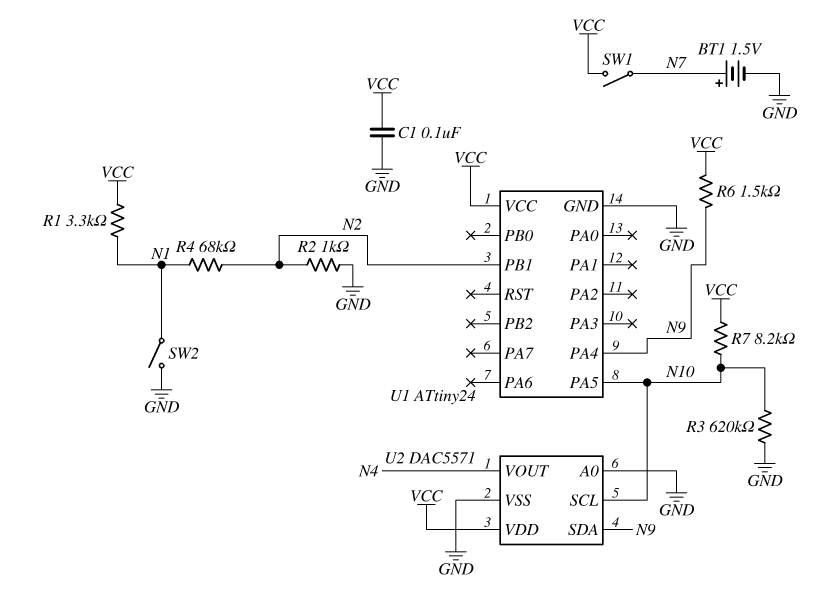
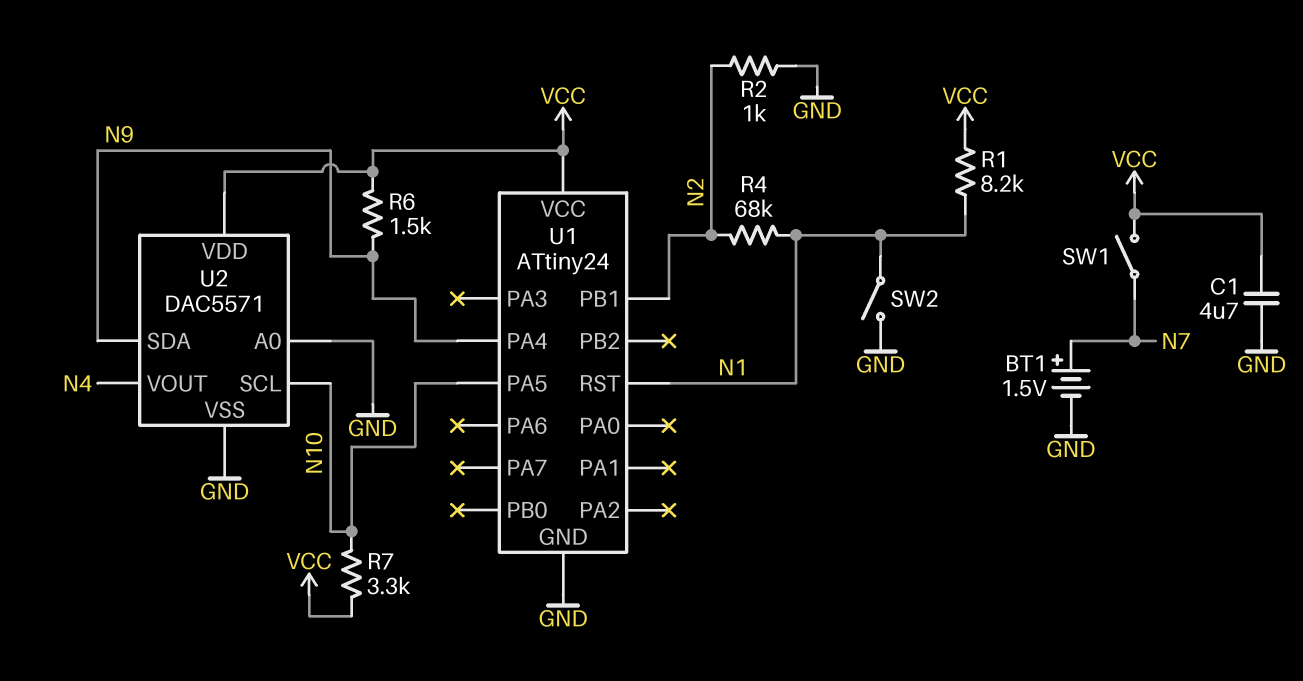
C1: 100nF (GND, VCC) -> 4.7uF (GND, VCC)
R1: 3.3k (N1, VCC) -> 8.2k (N1, VCC)
R3: 620k (GND, N10) -> none
R7: 8.2k (N10, VCC) -> 3.3k (N10, VCC)
U1 pin RST: none -> N1

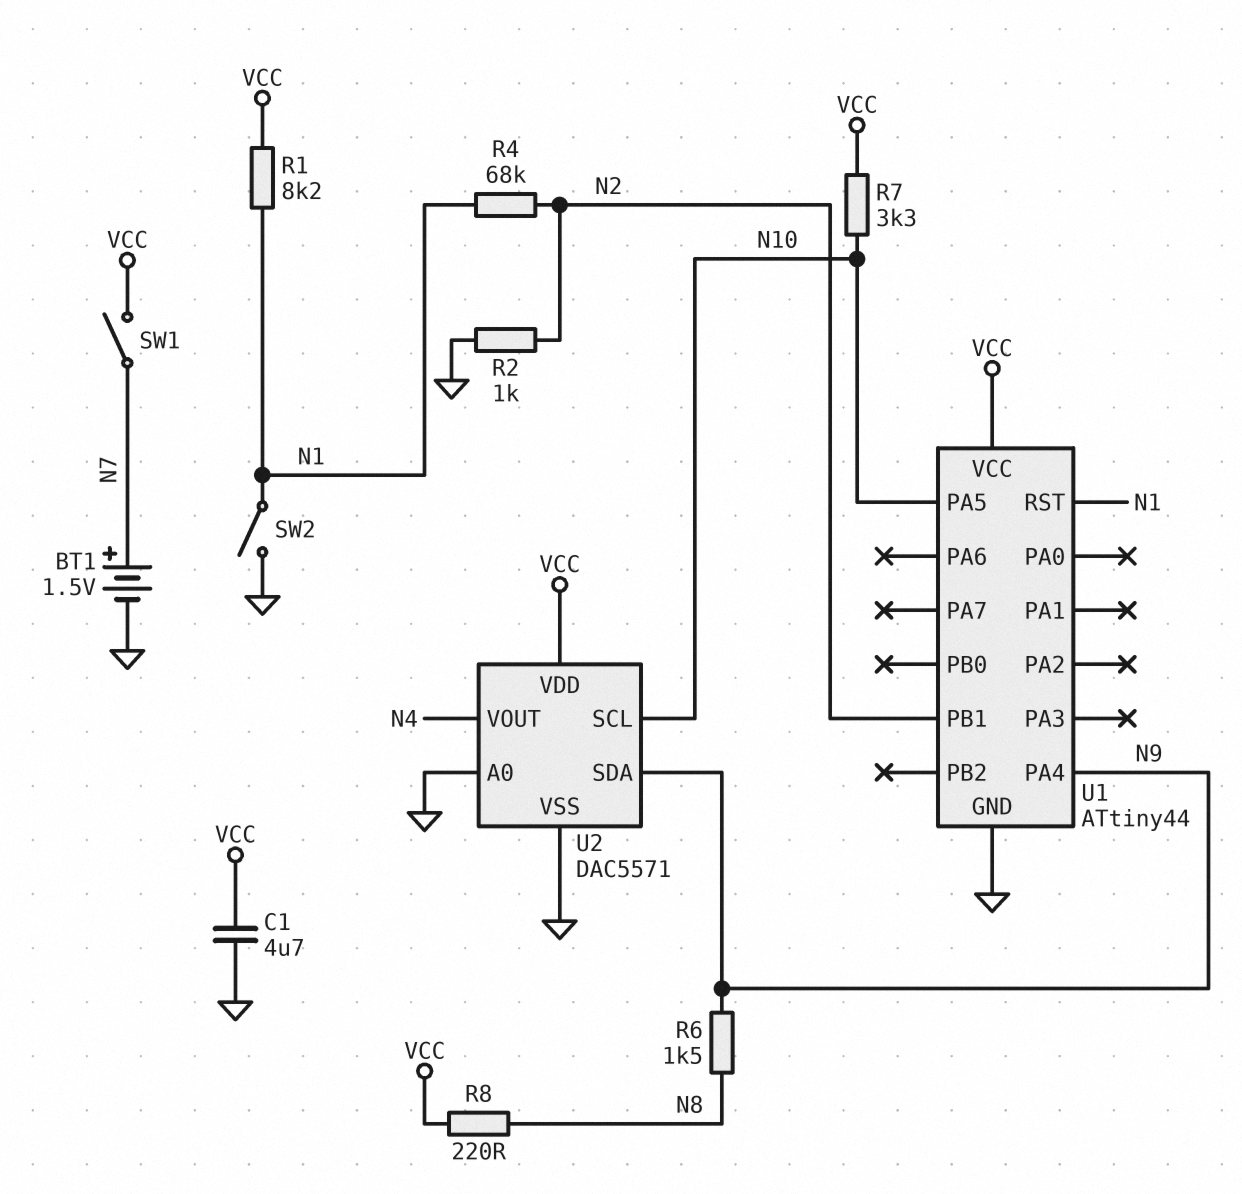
R6: 1.5k (N9, VCC) -> 1.5k (N8, N9)
R8: none -> 220 (N8, VCC)
U1: ATtiny24 -> ATtiny44

